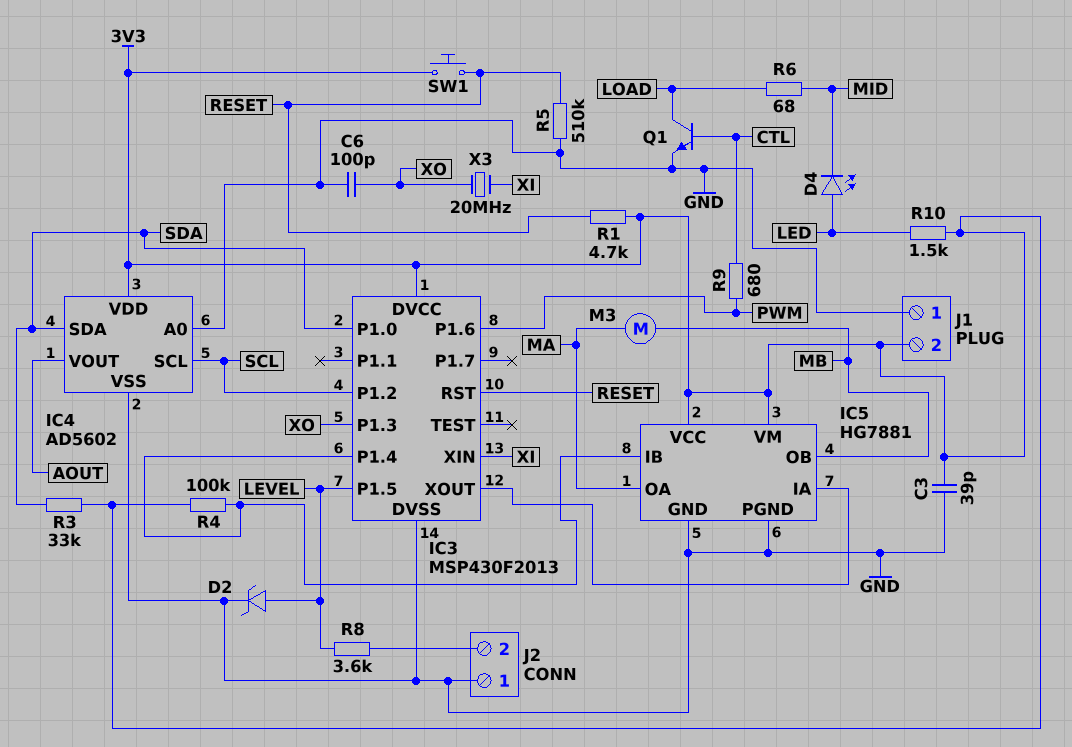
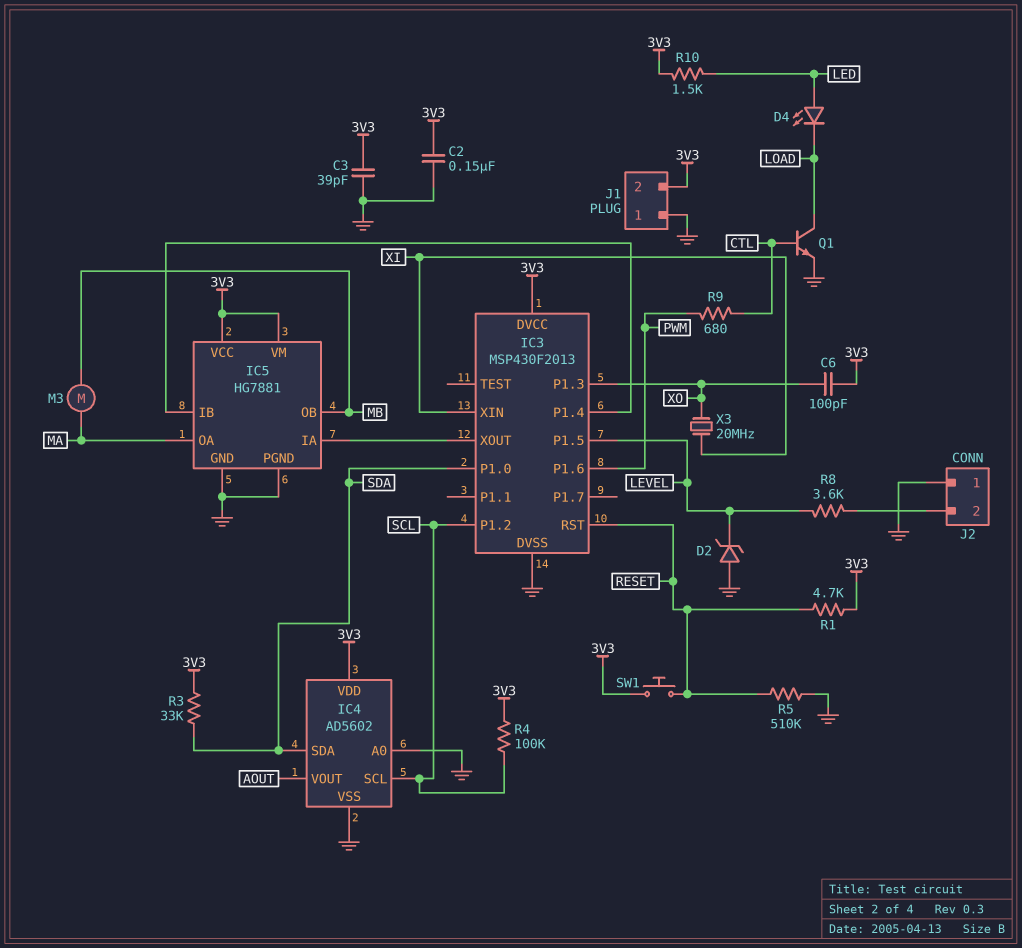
C2: none -> 150nF (3V3, GND)
C6: 100pF (GND, XO) -> 100pF (3V3, XO)
D2: zener (A LEVEL, K GND) -> zener (A GND, K LEVEL)
D4: LED (A LED, K MID) -> LED (A LED, K LOAD)
R4: 100k (3V3, IC3/P1.4) -> 100k (3V3, SCL)
R6: 68 (LOAD, MID) -> none

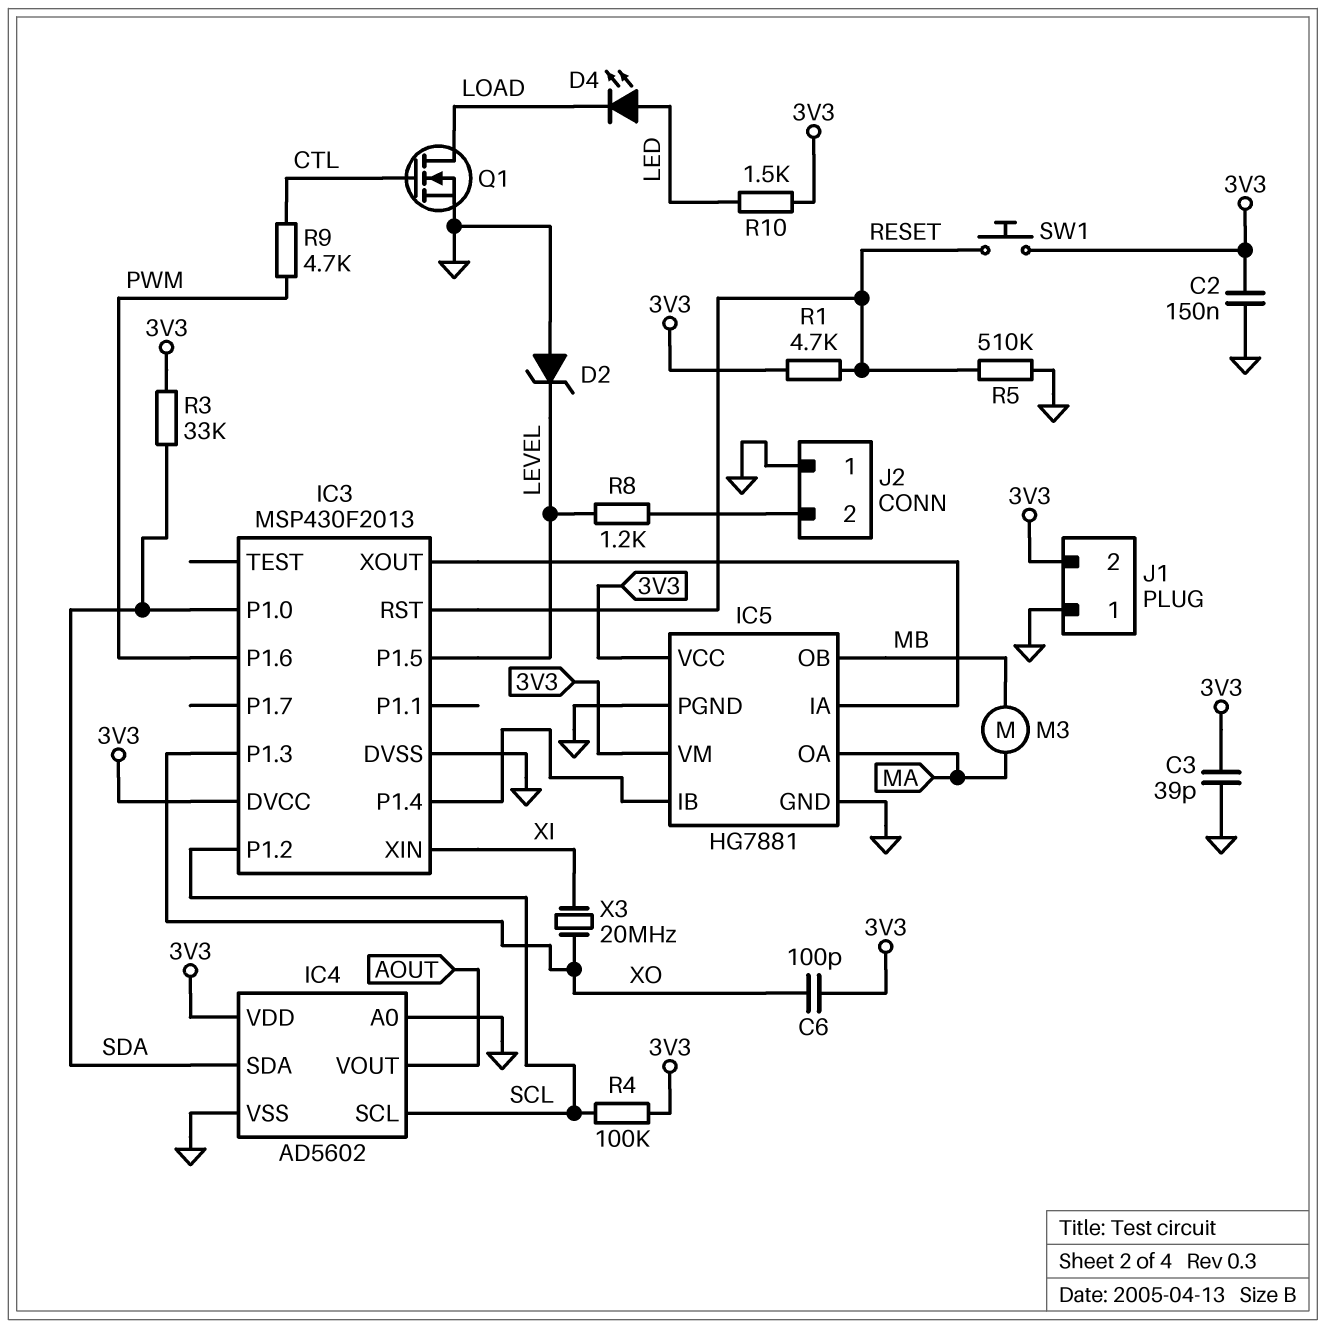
Q1: NPN (B CTL, C LOAD, E GND) -> NMOS (G CTL, D LOAD, S GND)
R8: 3.6k (J2/2, LEVEL) -> 1.2k (J2/2, LEVEL)
R9: 680 (CTL, PWM) -> 4.7k (CTL, PWM)

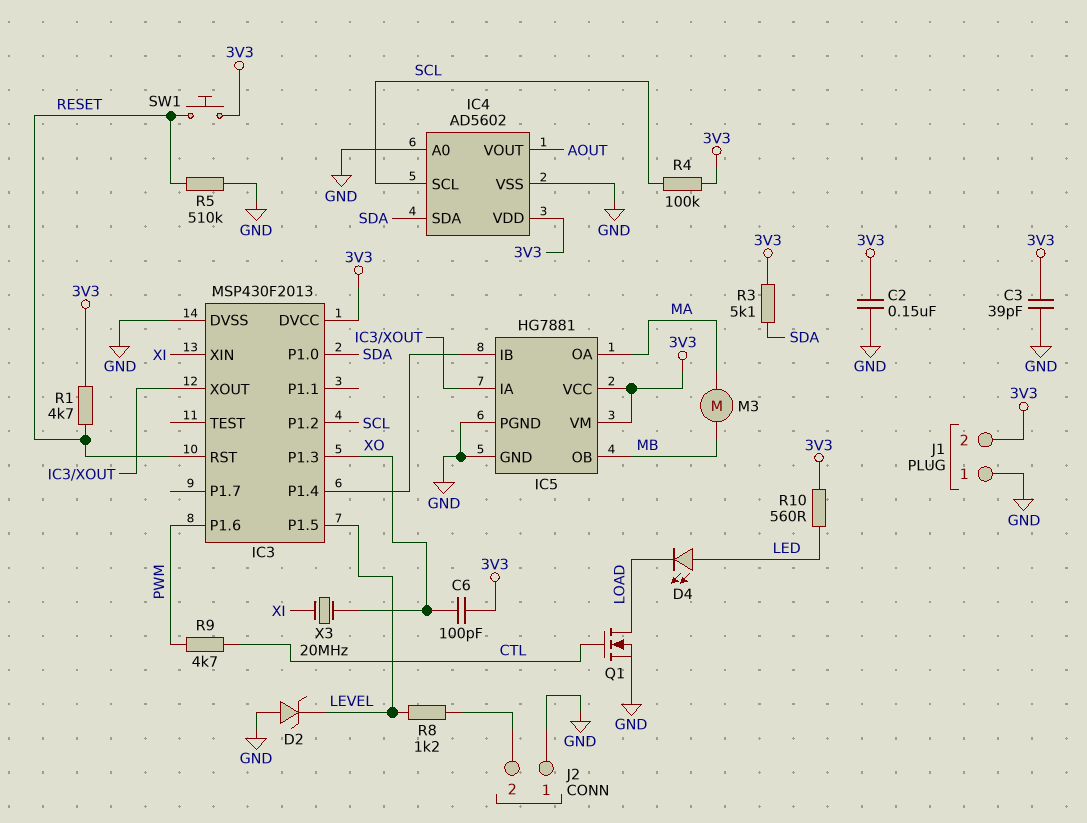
R3: 33k (3V3, SDA) -> 5.1k (3V3, SDA)
R10: 1.5k (3V3, LED) -> 560 (3V3, LED)

